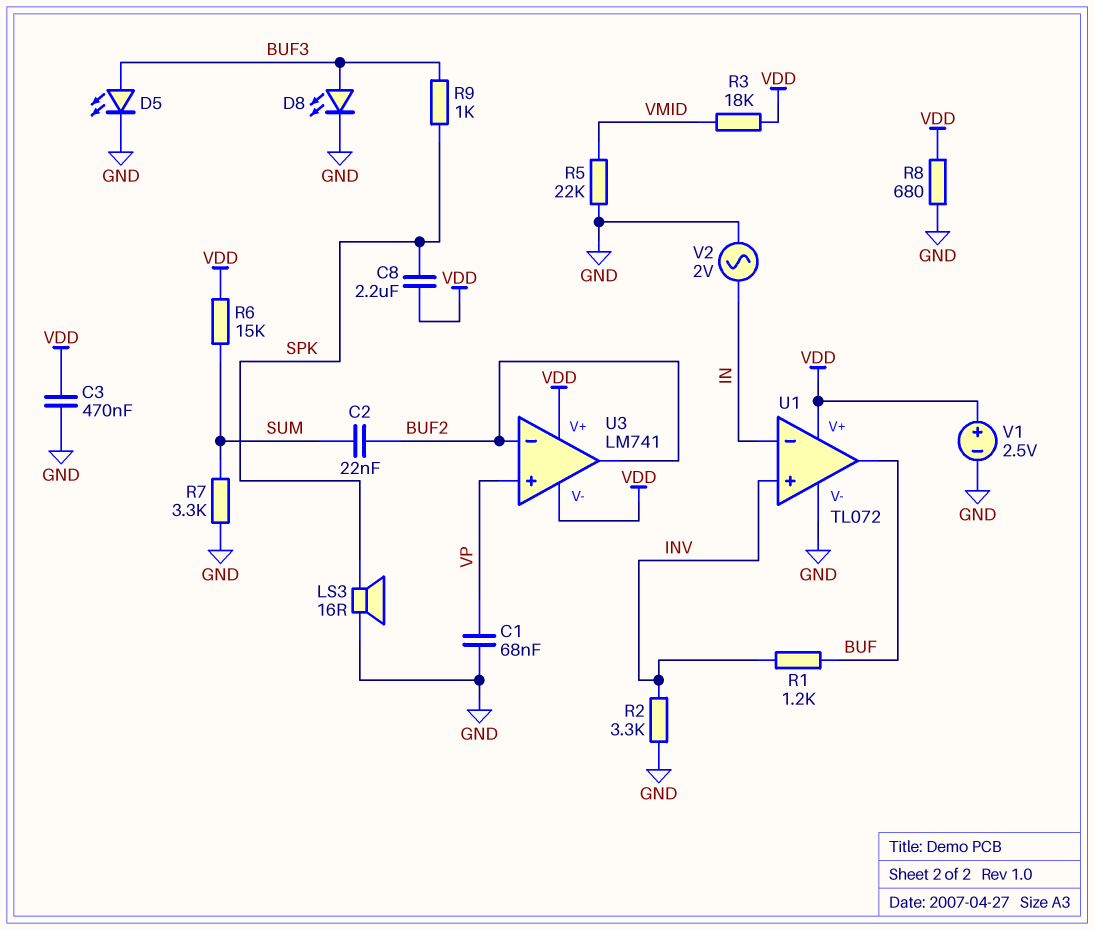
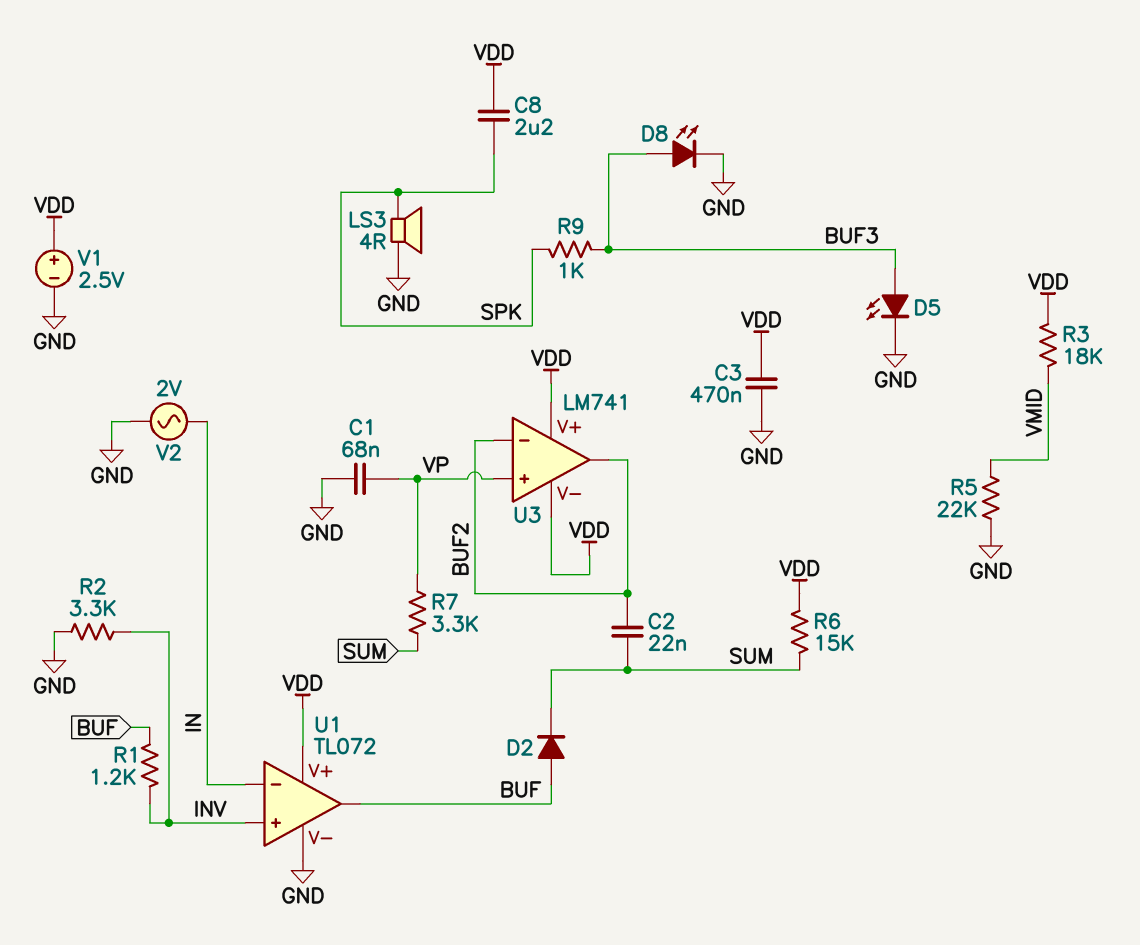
D2: none -> diode (A BUF, K SUM)
LS3: speaker 16R (GND, SPK) -> speaker 4R (GND, SPK)
R7: 3.3k (GND, SUM) -> 3.3k (SUM, VP)
R8: 680 (GND, VDD) -> none

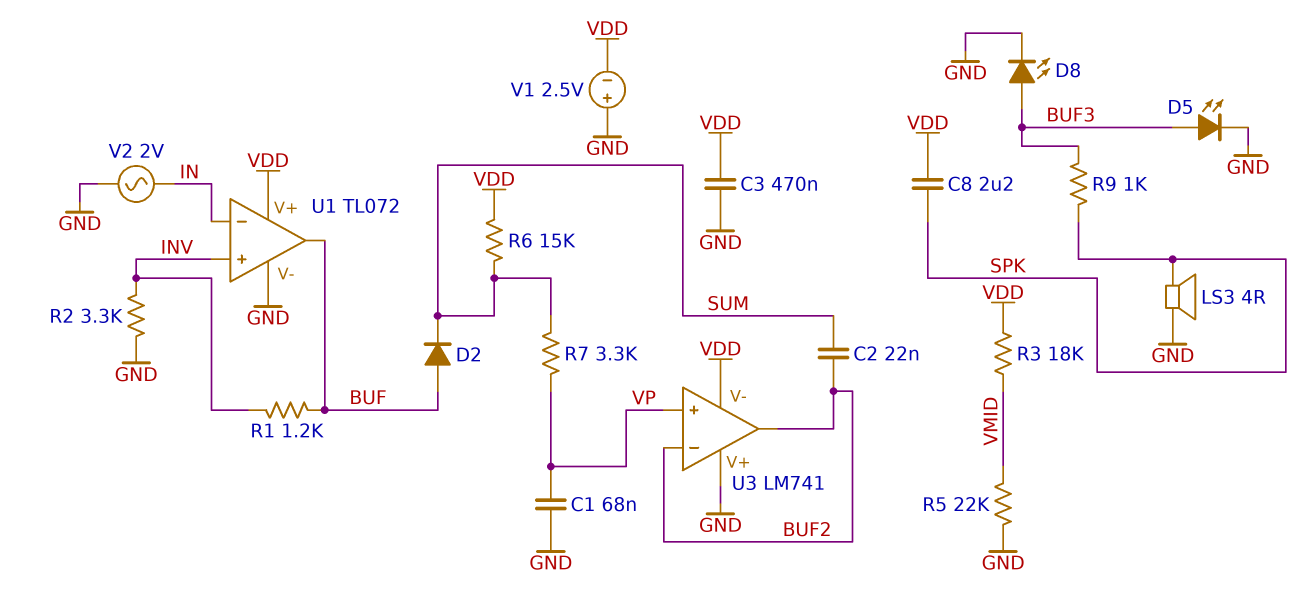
U3 pin V+: VDD -> GND
V1: 2.5V (plus VDD, minus GND) -> 2.5V (plus GND, minus VDD)

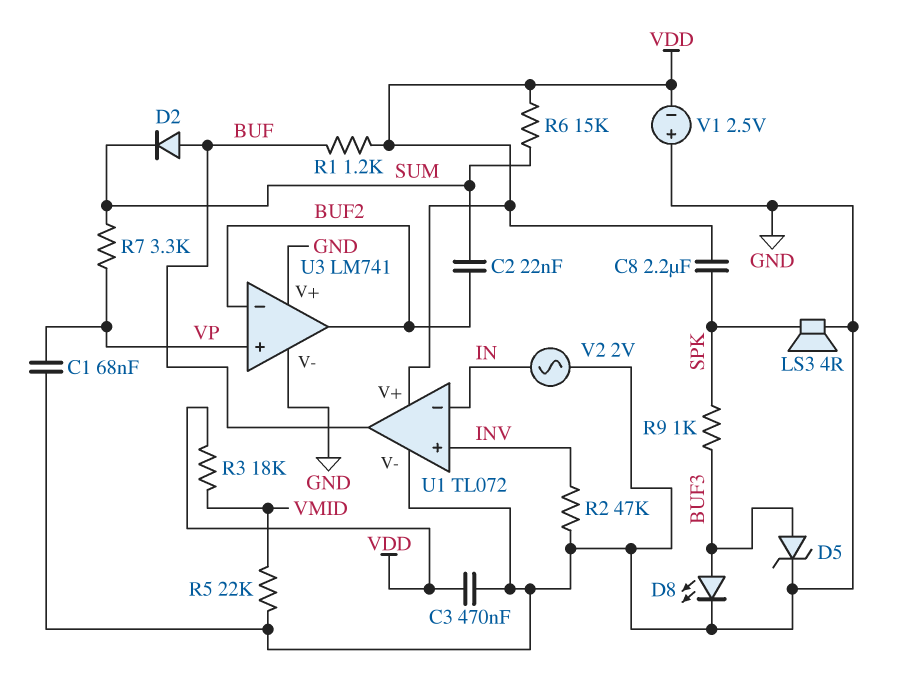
D5: LED (A BUF3, K GND) -> zener (A BUF3, K GND)
R1: 1.2k (BUF, INV) -> 1.2k (BUF, VDD)
R2: 3.3k (GND, INV) -> 47k (GND, INV)
U3 pin V-: VDD -> GND

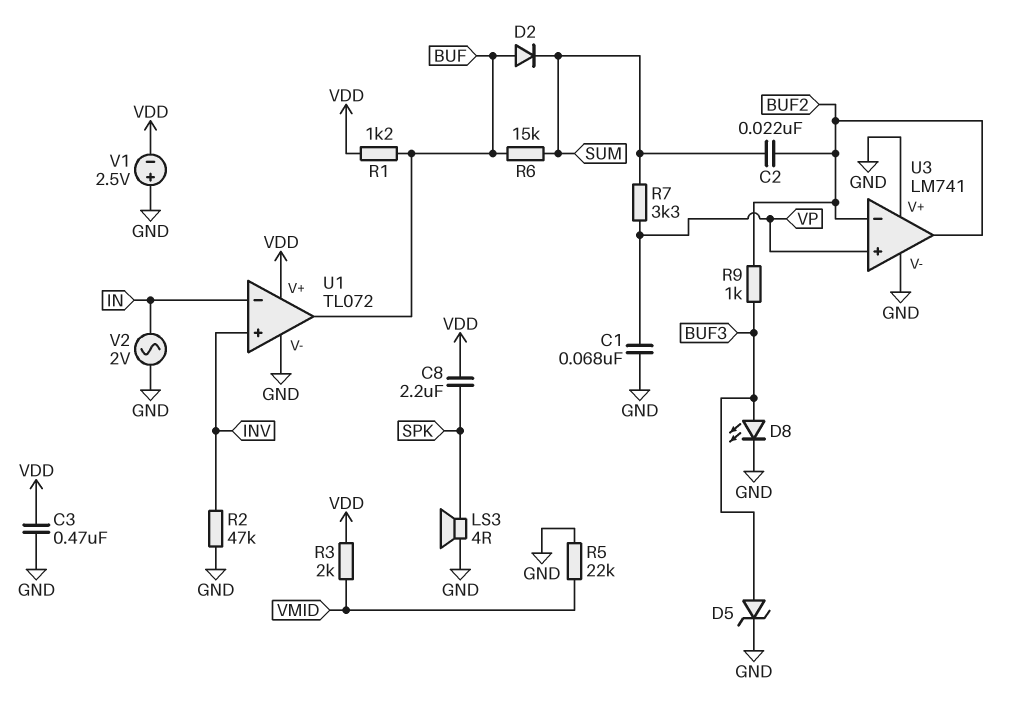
R3: 18k (VDD, VMID) -> 2k (VDD, VMID)
R6: 15k (SUM, VDD) -> 15k (BUF, SUM)
R9: 1k (BUF3, SPK) -> 1k (BUF2, BUF3)

